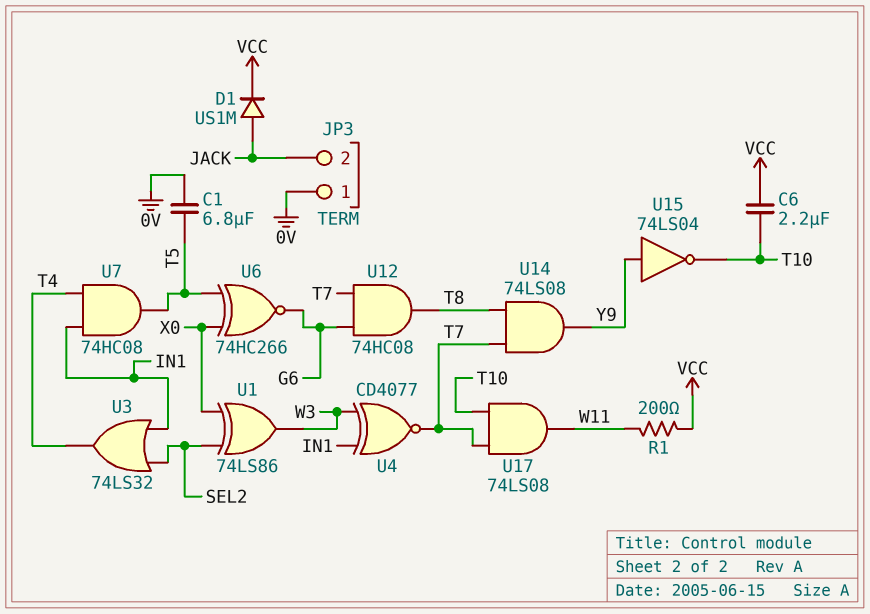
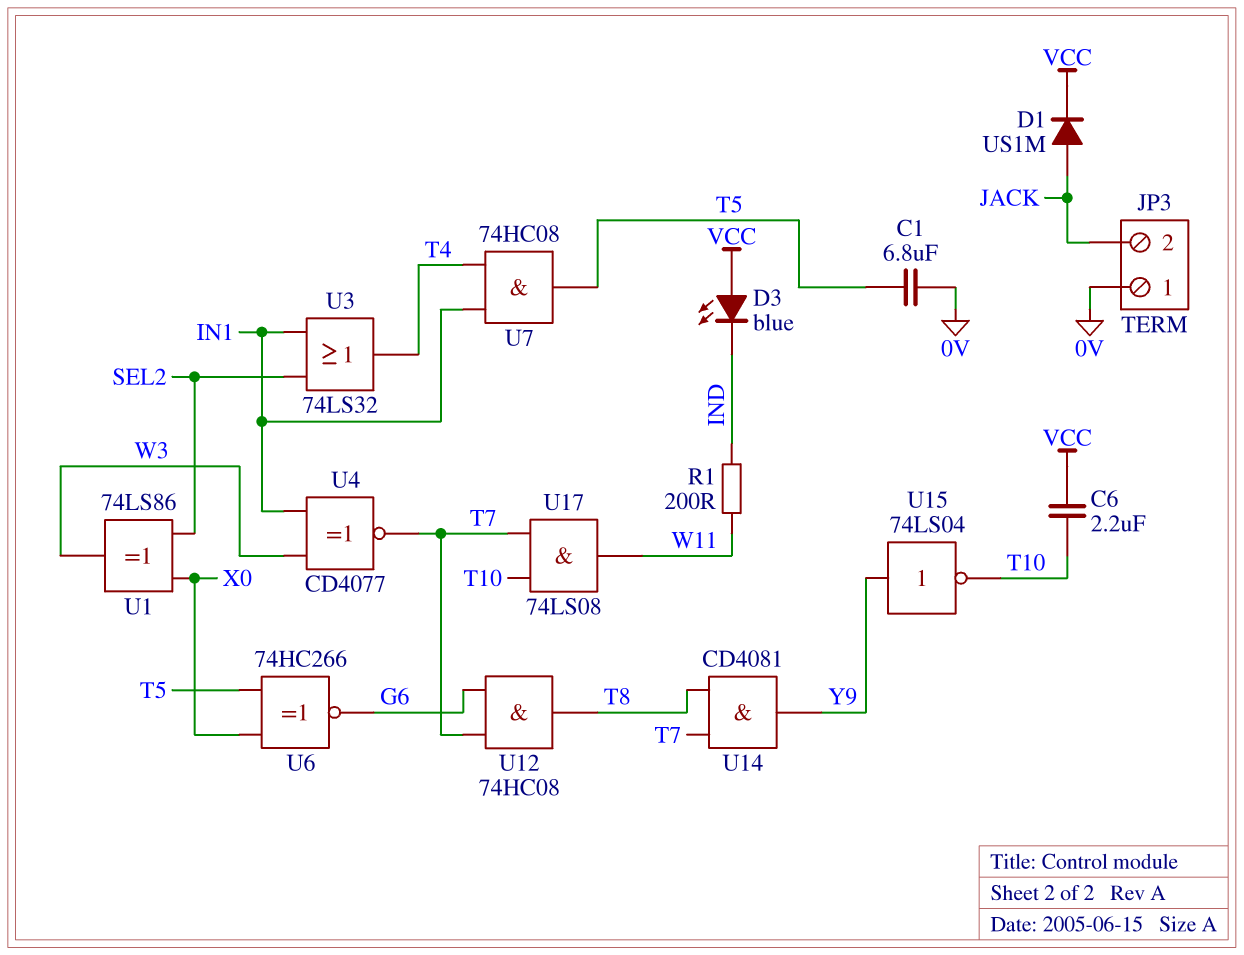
D3: none -> LED blue (A VCC, K IND)
R1: 200 (VCC, W11) -> 200 (IND, W11)
U14: AND 74LS08 (in T7, in T8, out Y9) -> AND CD4081 (in T7, in T8, out Y9)

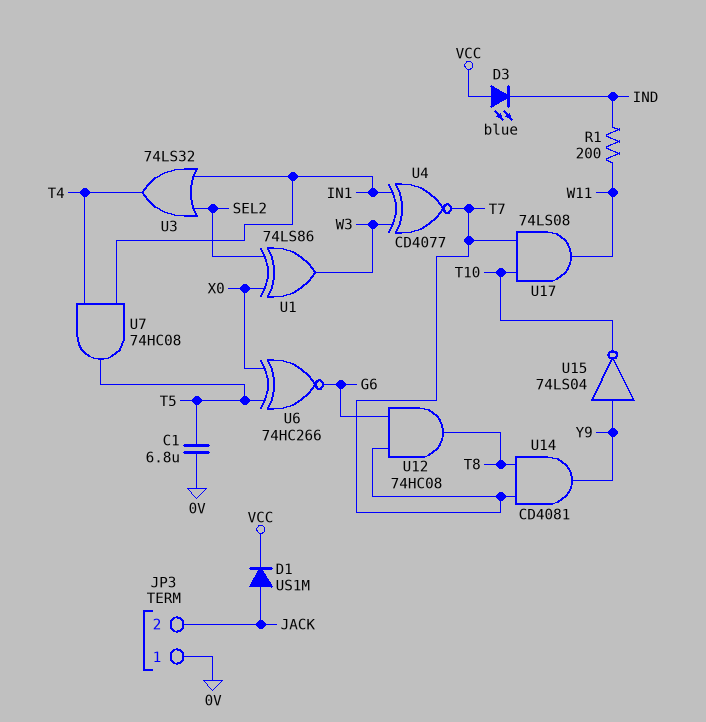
C6: 2.2uF (T10, VCC) -> none

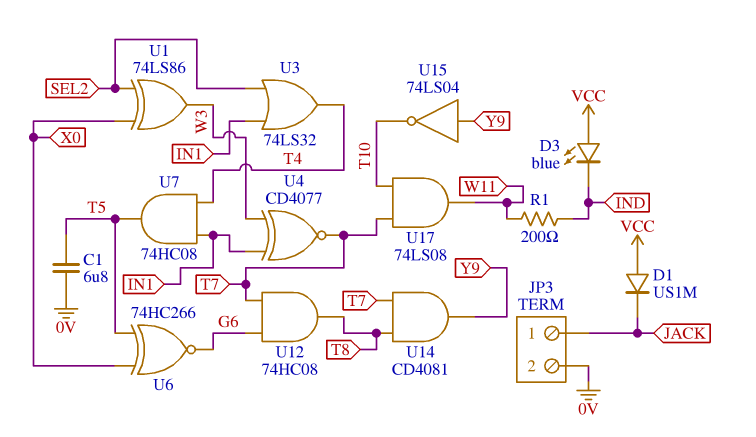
D1: diode US1M (A JACK, K VCC) -> diode US1M (A VCC, K JACK)
JP3 pin 1: 0V -> JACK
JP3 pin 2: JACK -> 0V

